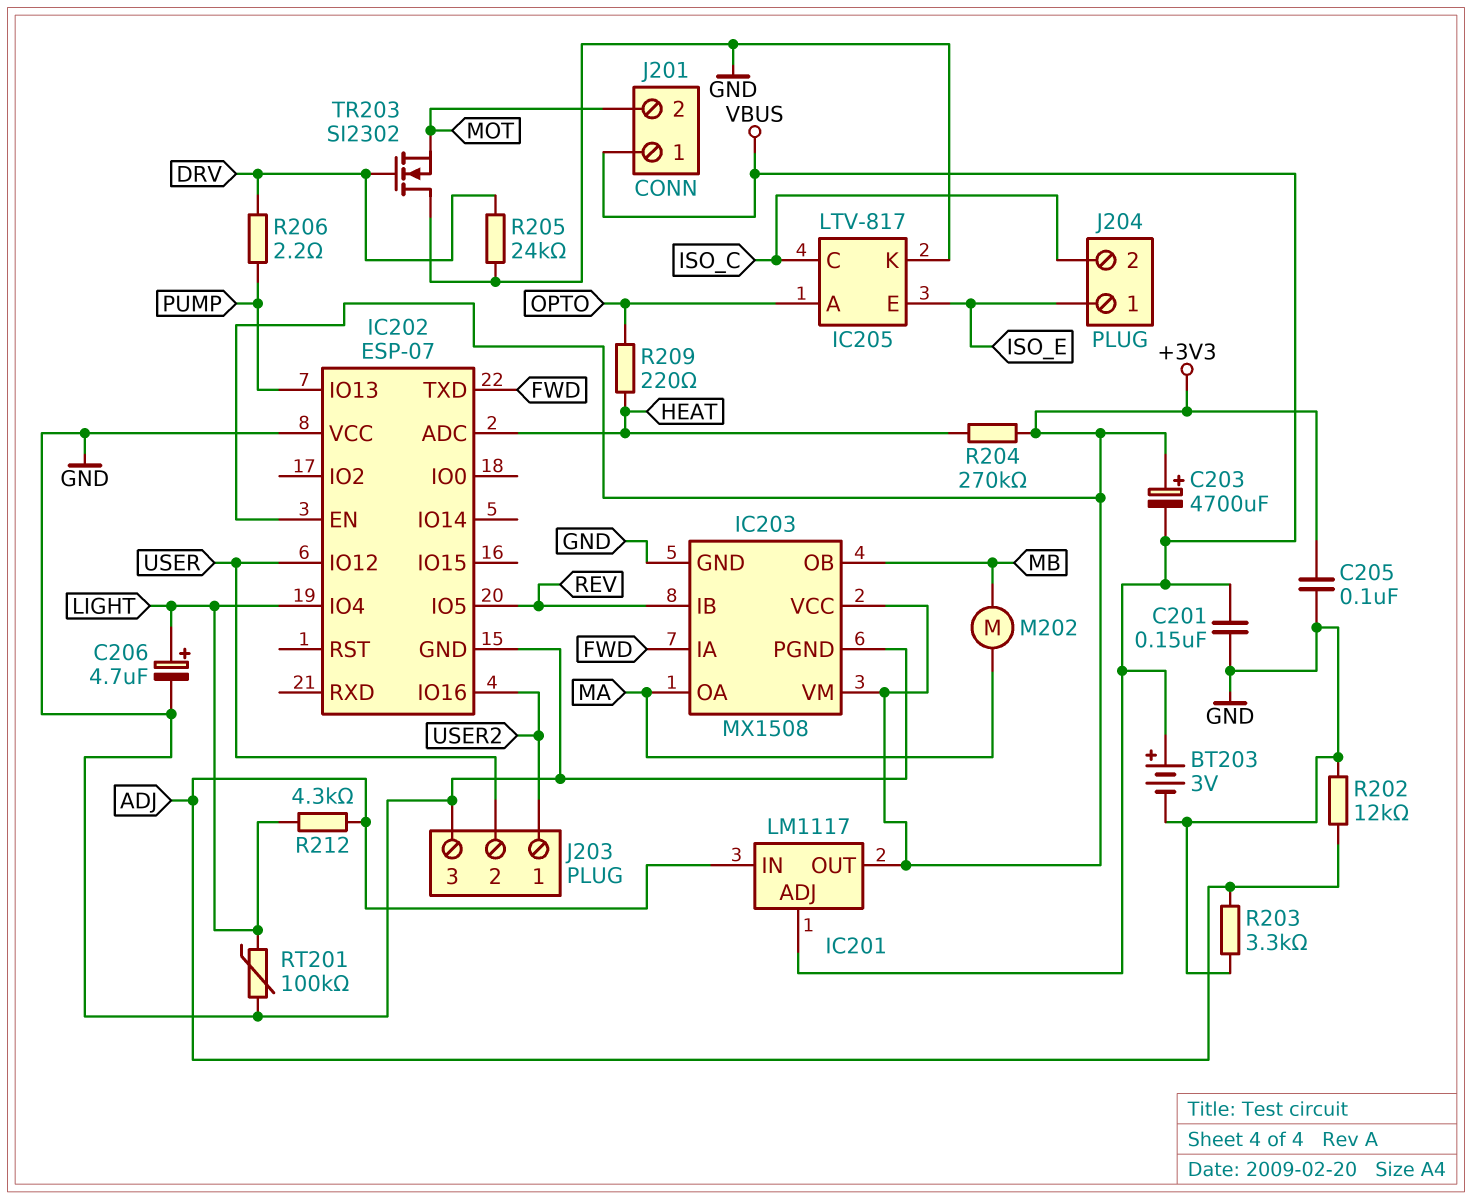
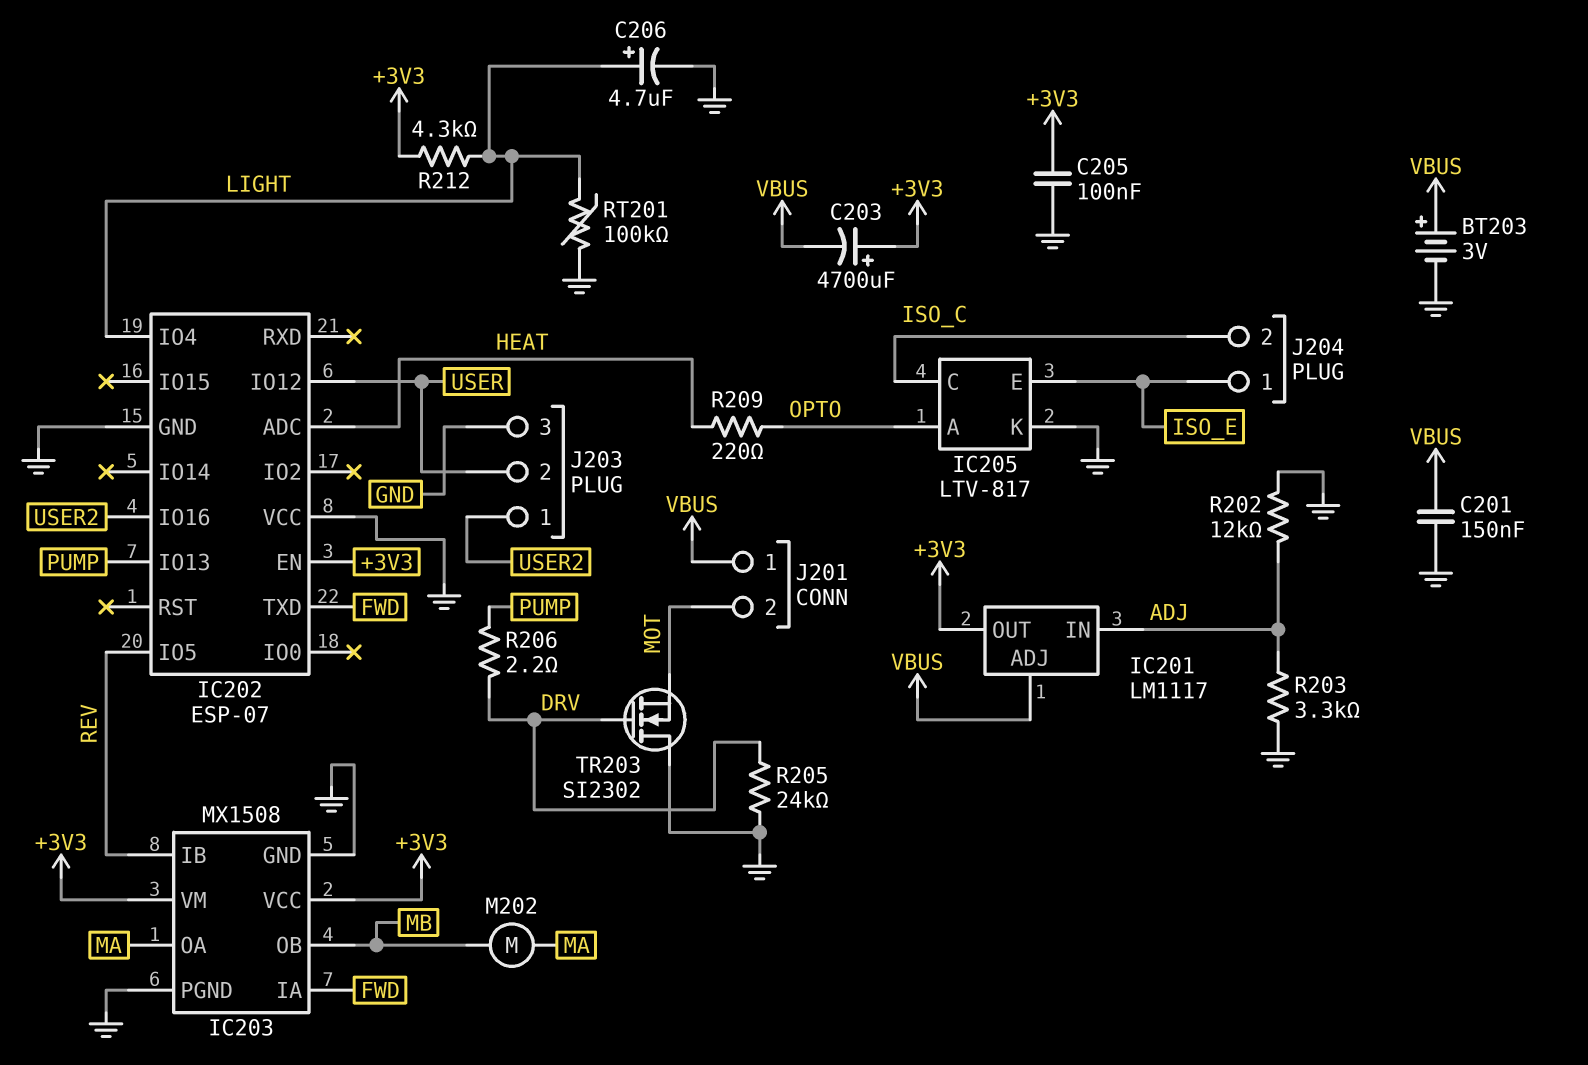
R204: 270k (+3V3, HEAT) -> none
R212: 4.3k (ADJ, LIGHT) -> 4.3k (+3V3, LIGHT)

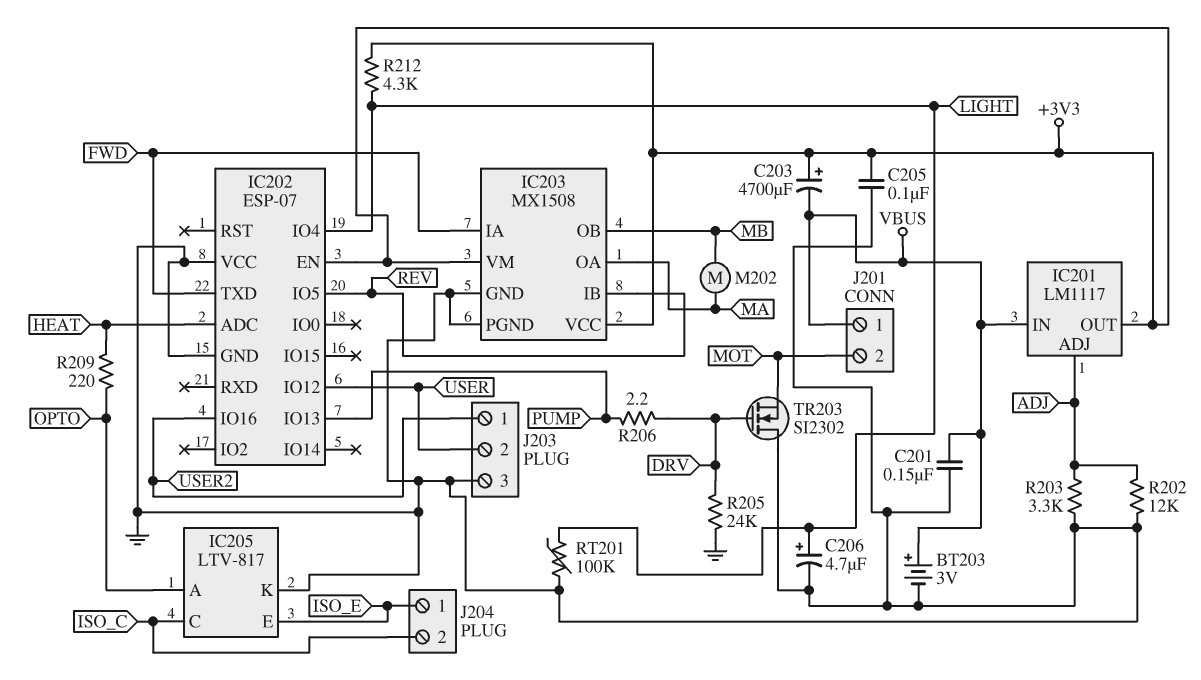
IC201 pin ADJ: VBUS -> ADJ
IC201 pin IN: ADJ -> VBUS

